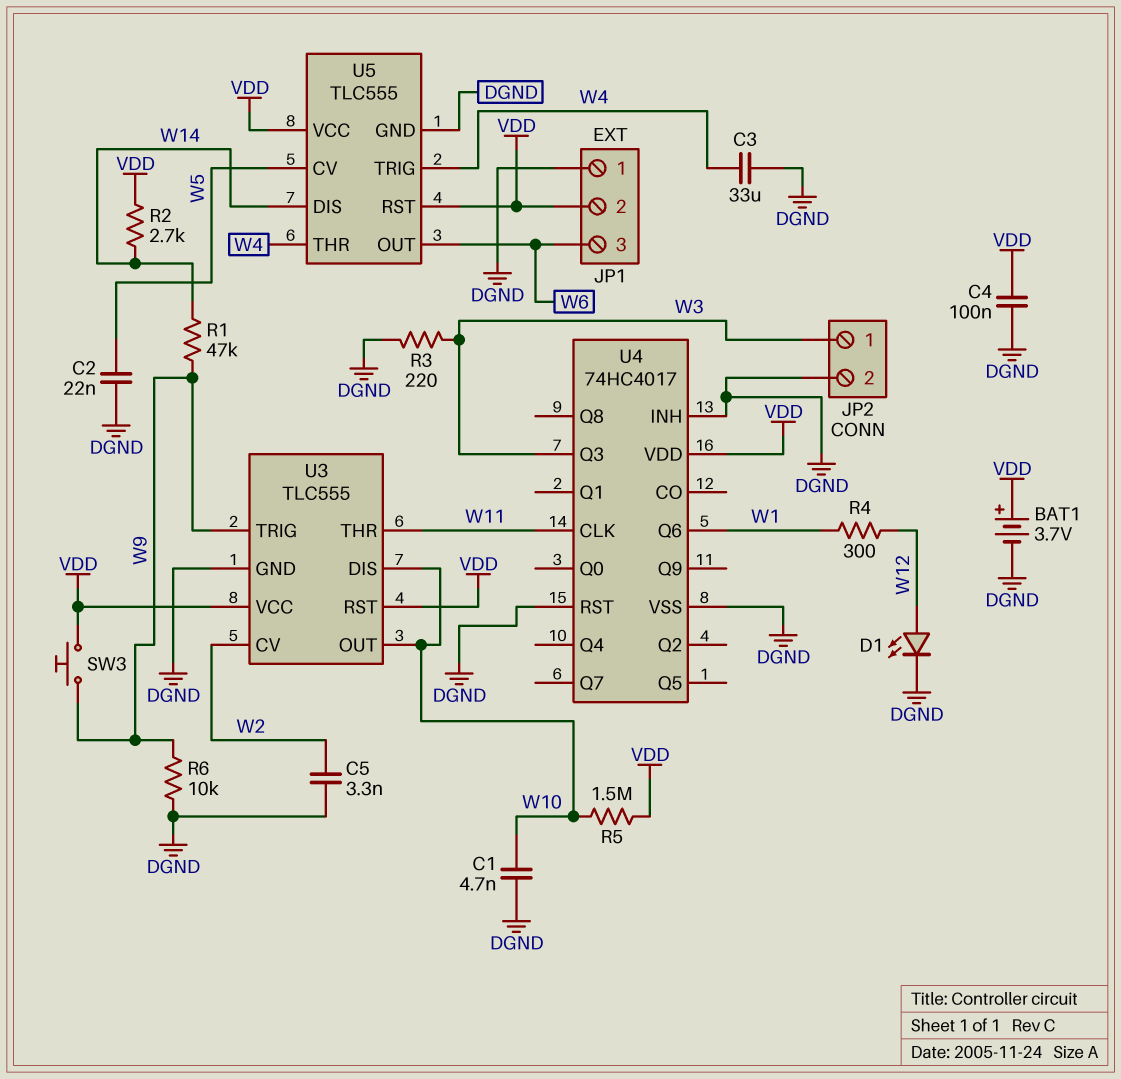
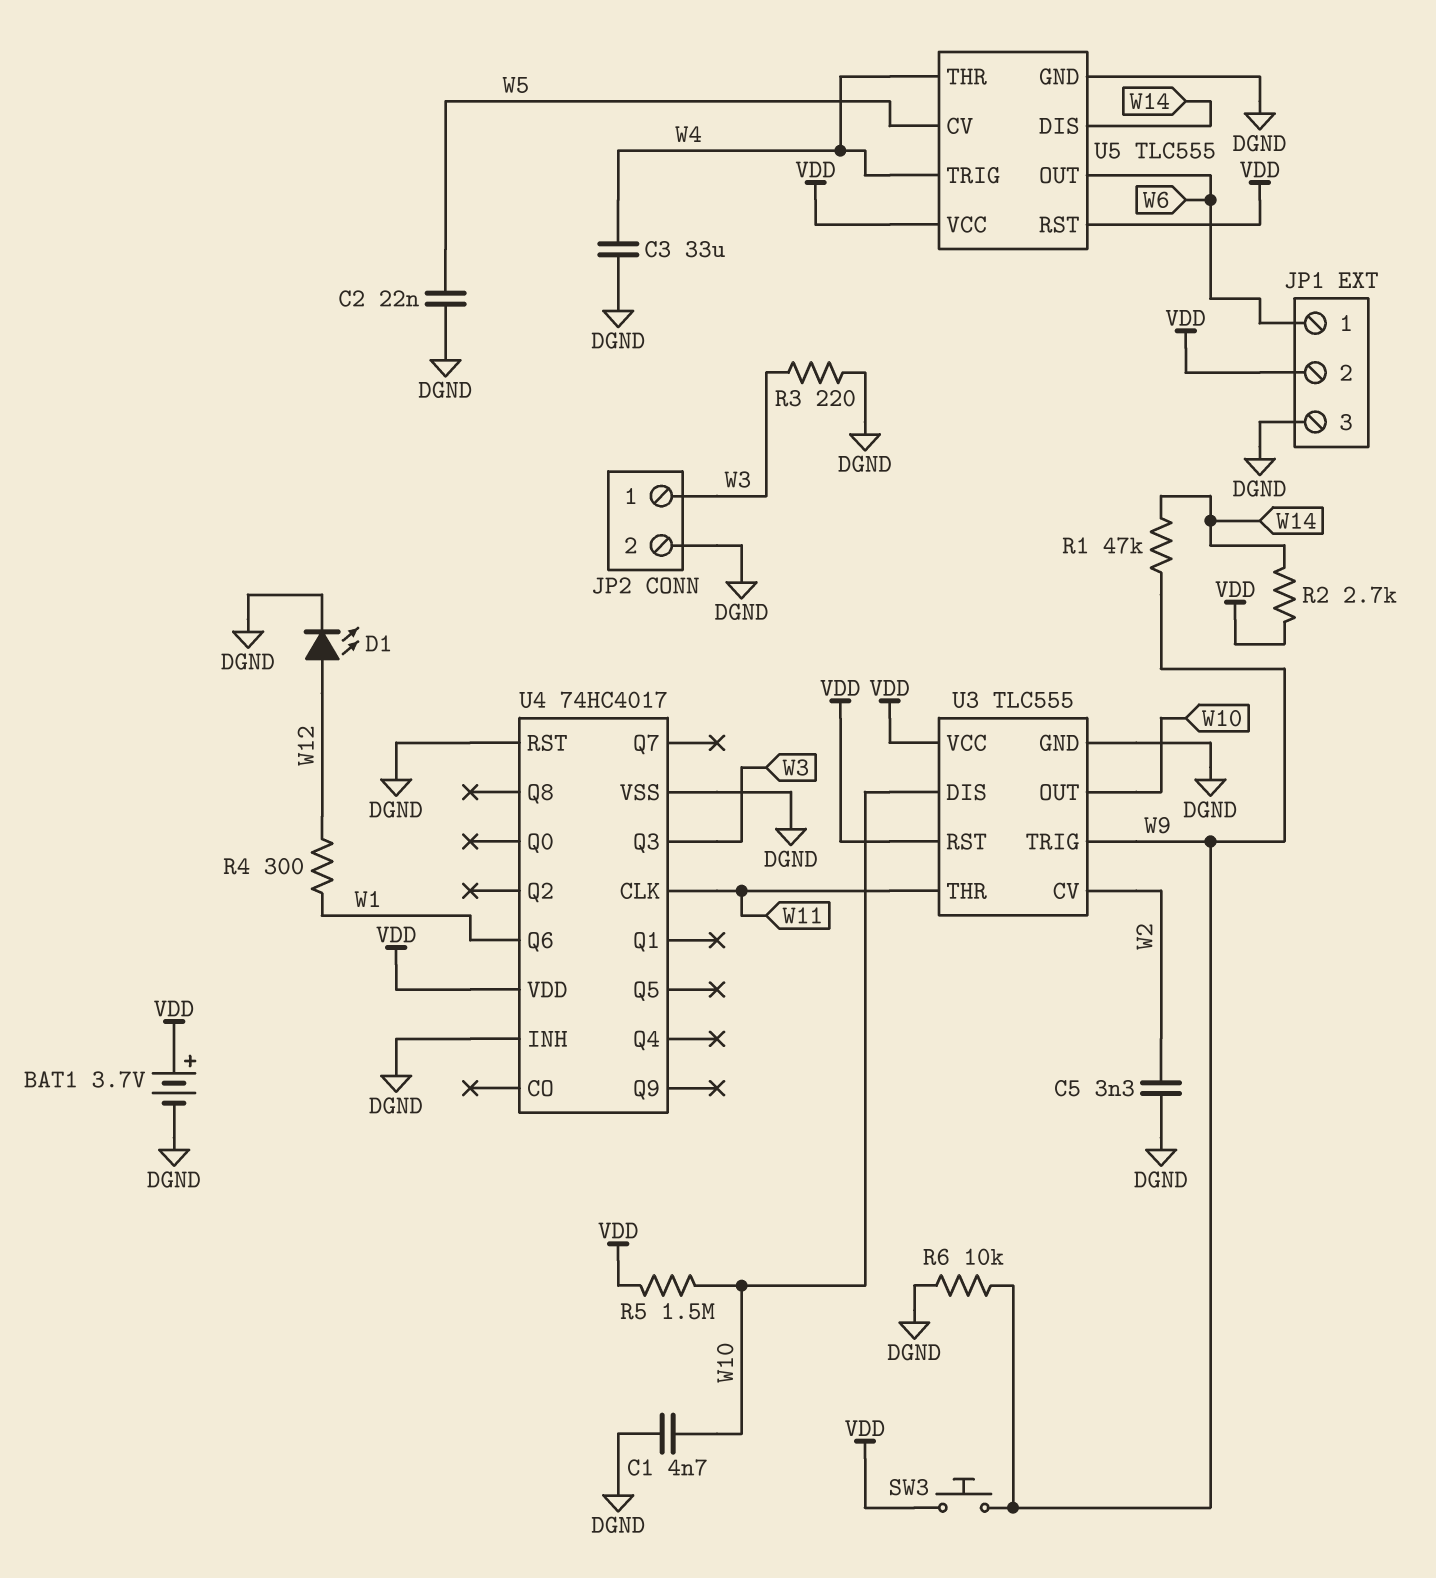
C4: 100nF (DGND, VDD) -> none
JP1 pin 1: DGND -> W6
JP1 pin 3: W6 -> DGND

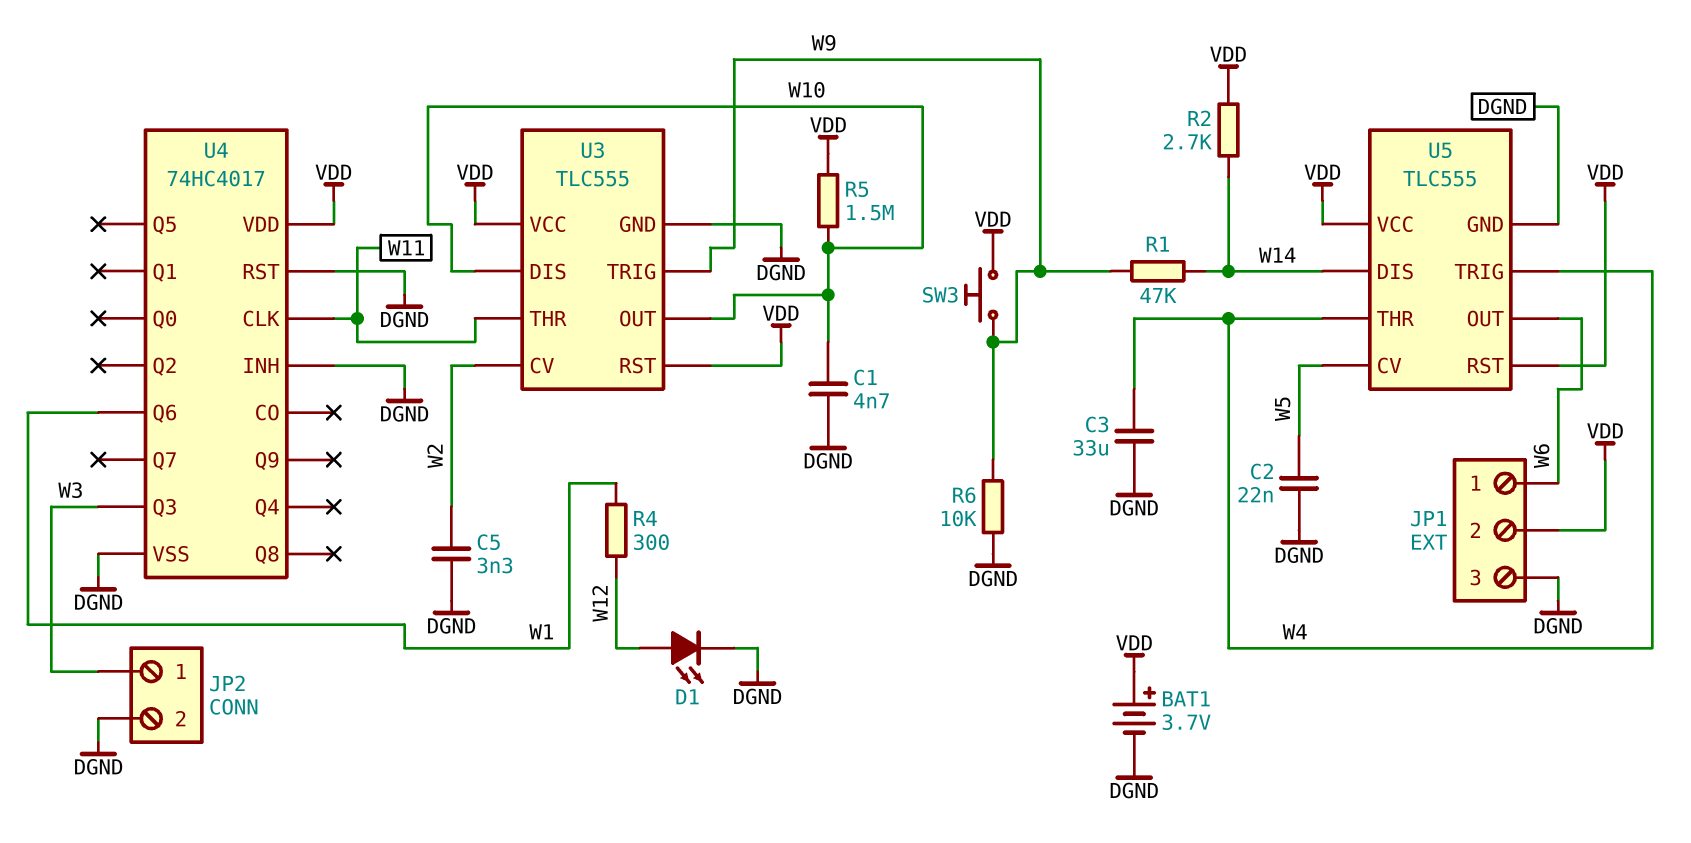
R3: 220 (DGND, W3) -> none

